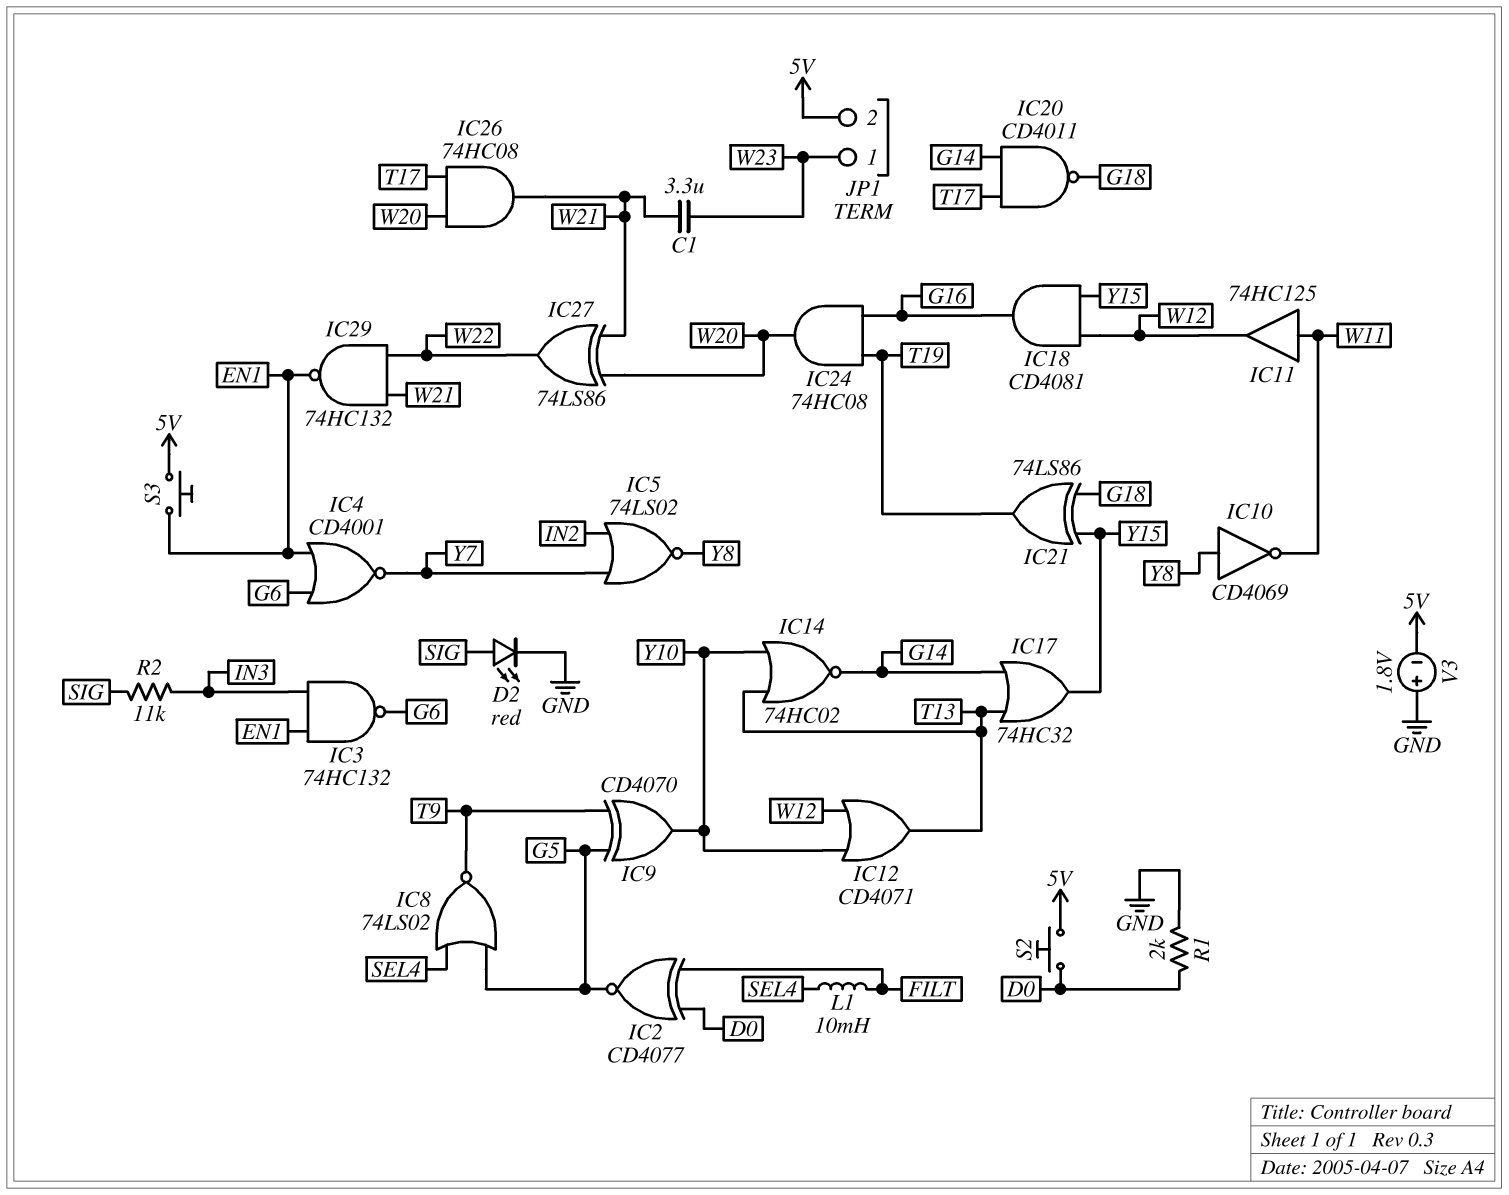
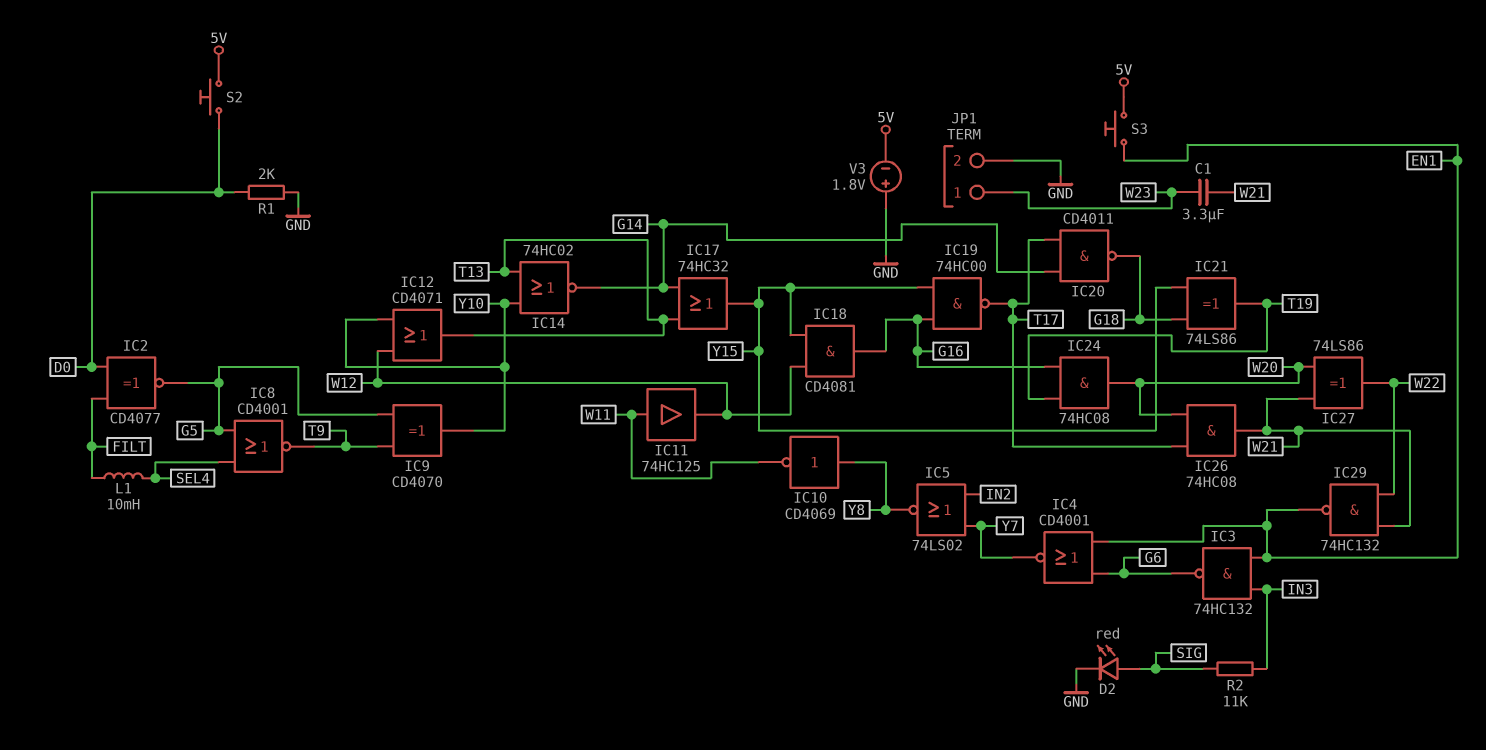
IC8: NOR 74LS02 (in G5, in SEL4, out T9) -> NOR CD4001 (in G5, in SEL4, out T9)
IC19: none -> NAND 74HC00 (in G16, in Y15, out T17)
JP1 pin 2: 5V -> GND

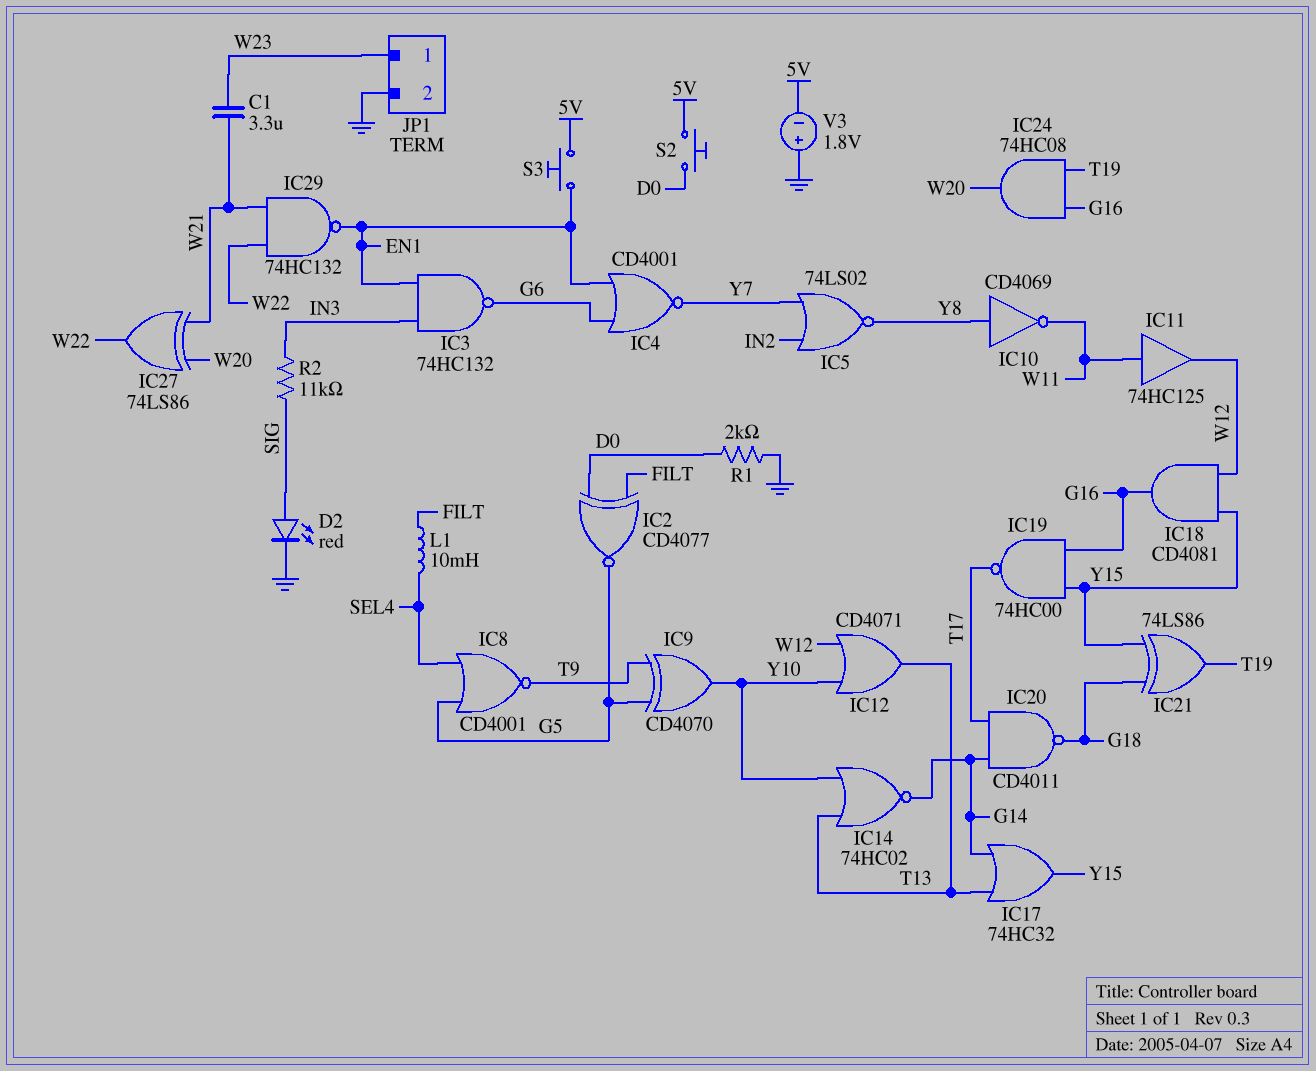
IC26: AND 74HC08 (in T17, in W20, out W21) -> none

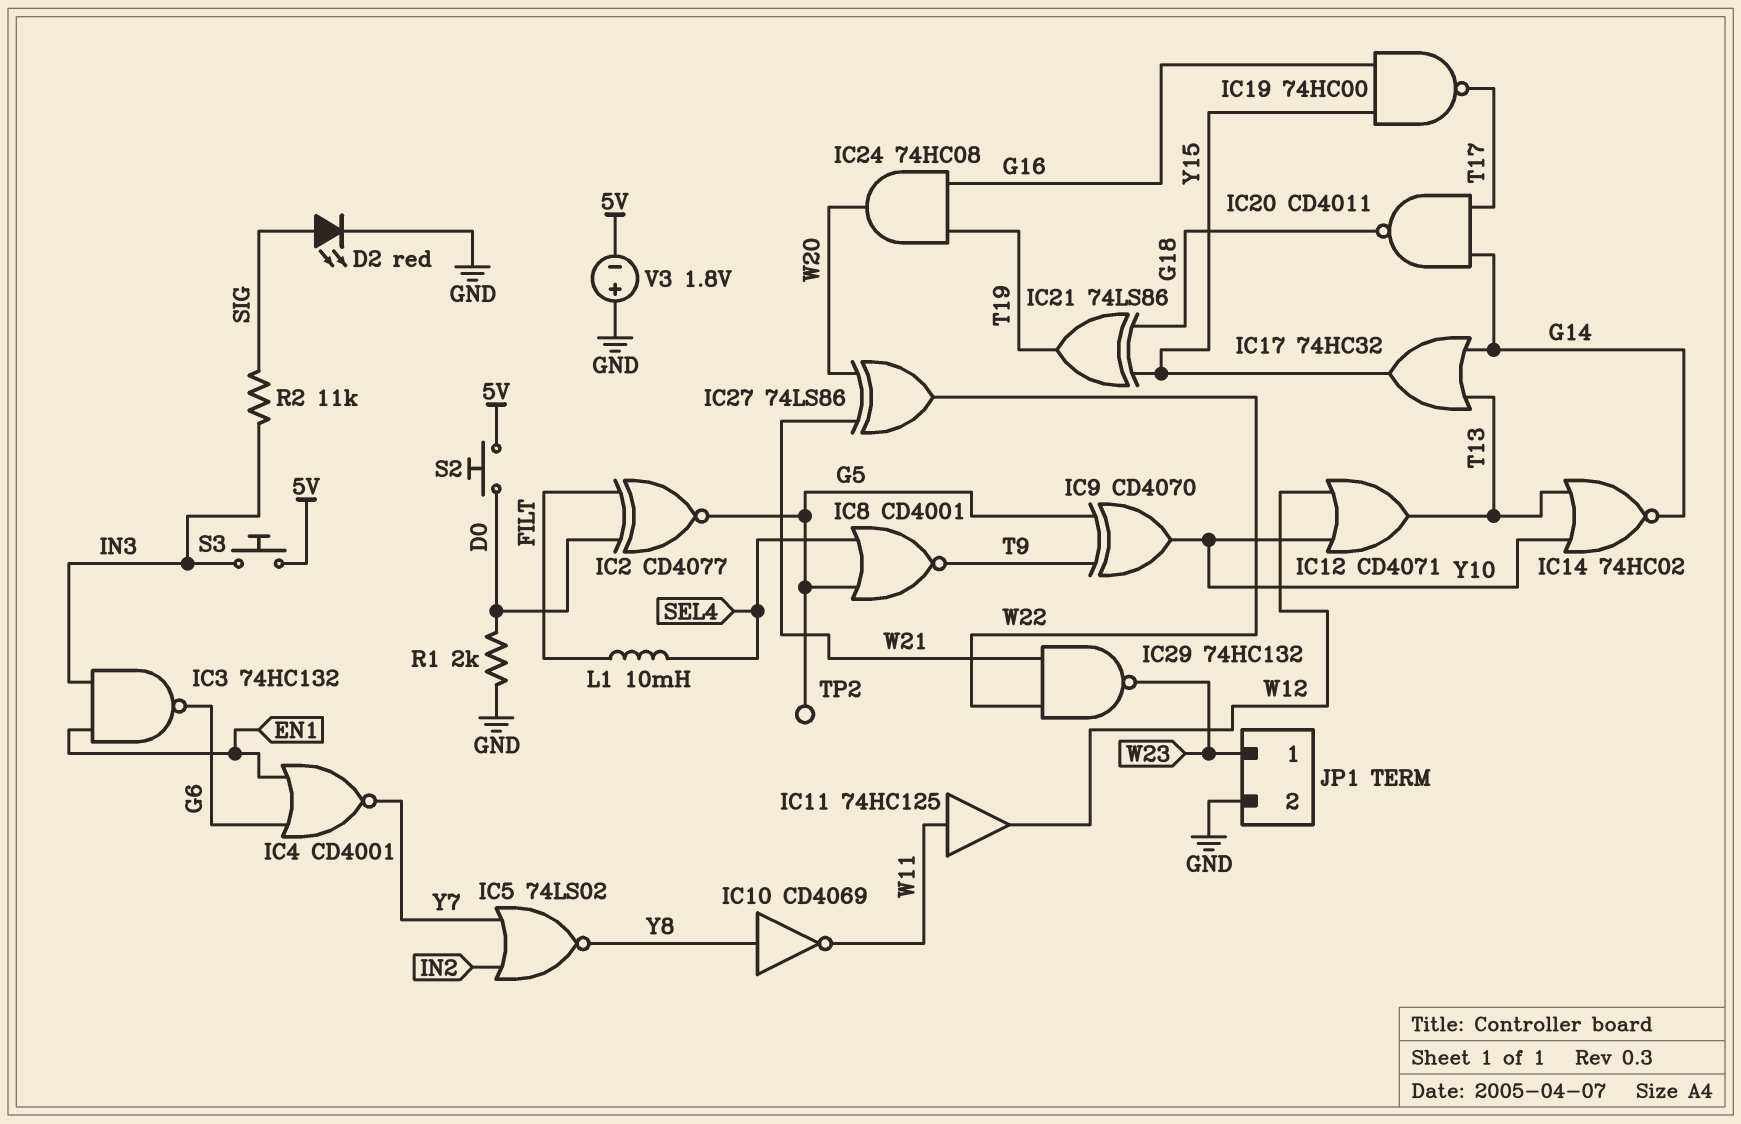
C1: 3.3uF (W21, W23) -> none
IC18: AND CD4081 (in W12, in Y15, out G16) -> none
IC29: NAND 74HC132 (in W21, in W22, out EN1) -> NAND 74HC132 (in W21, in W22, out W23)
S3: button (5V, EN1) -> button (5V, IN3)
TP2: none -> test point (G5)

